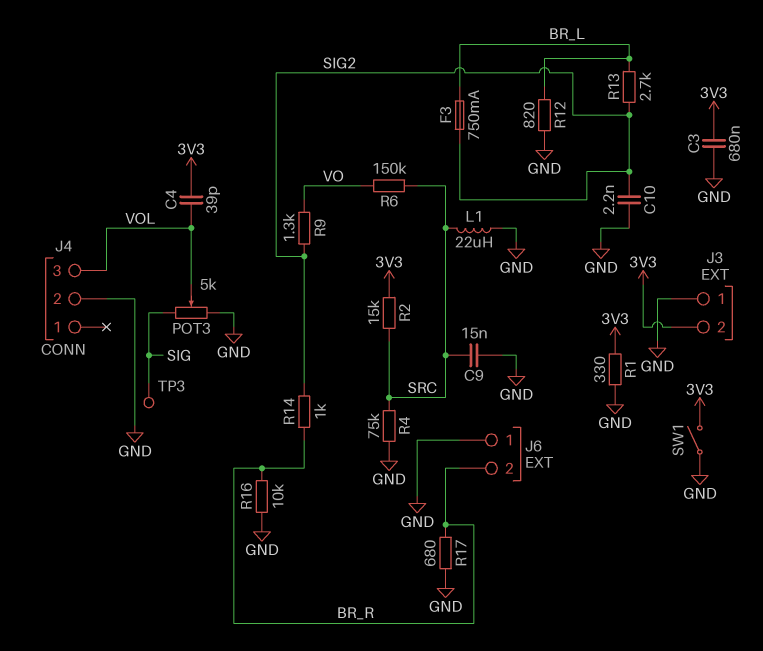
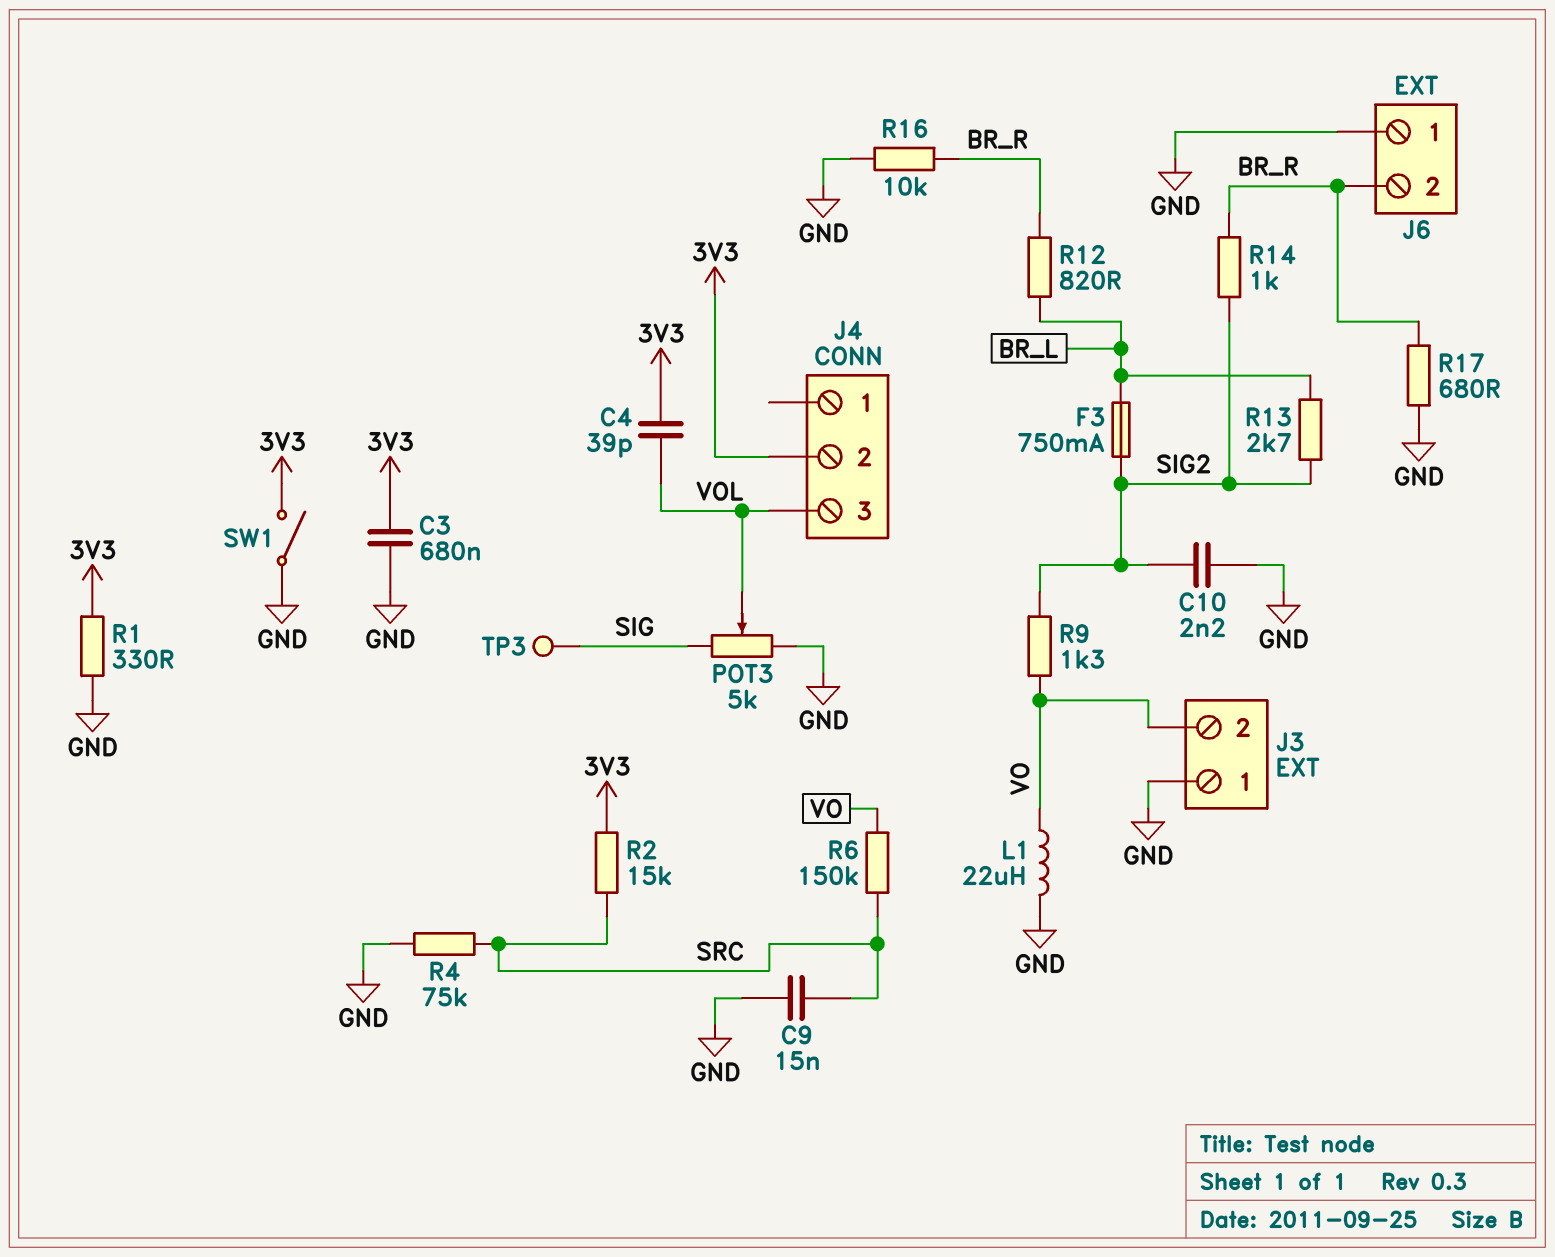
J3 pin 2: 3V3 -> VO
J4 pin 2: GND -> 3V3
L1: 22uH (GND, SRC) -> 22uH (GND, VO)
R12: 820 (BR_L, GND) -> 820 (BR_L, BR_R)

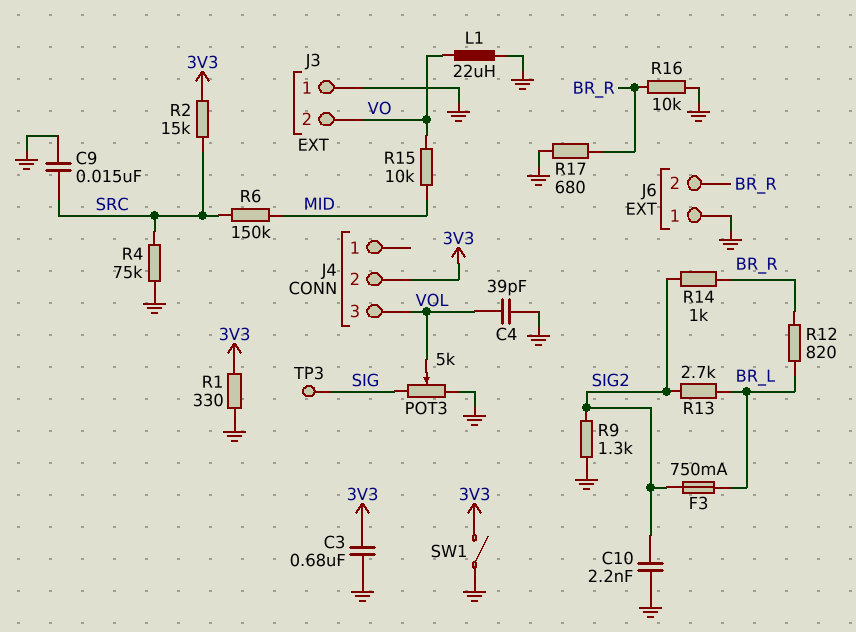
C4: 39pF (3V3, VOL) -> 39pF (GND, VOL)
R6: 150k (SRC, VO) -> 150k (MID, SRC)
R9: 1.3k (SIG2, VO) -> 1.3k (GND, SIG2)
R15: none -> 10k (MID, VO)

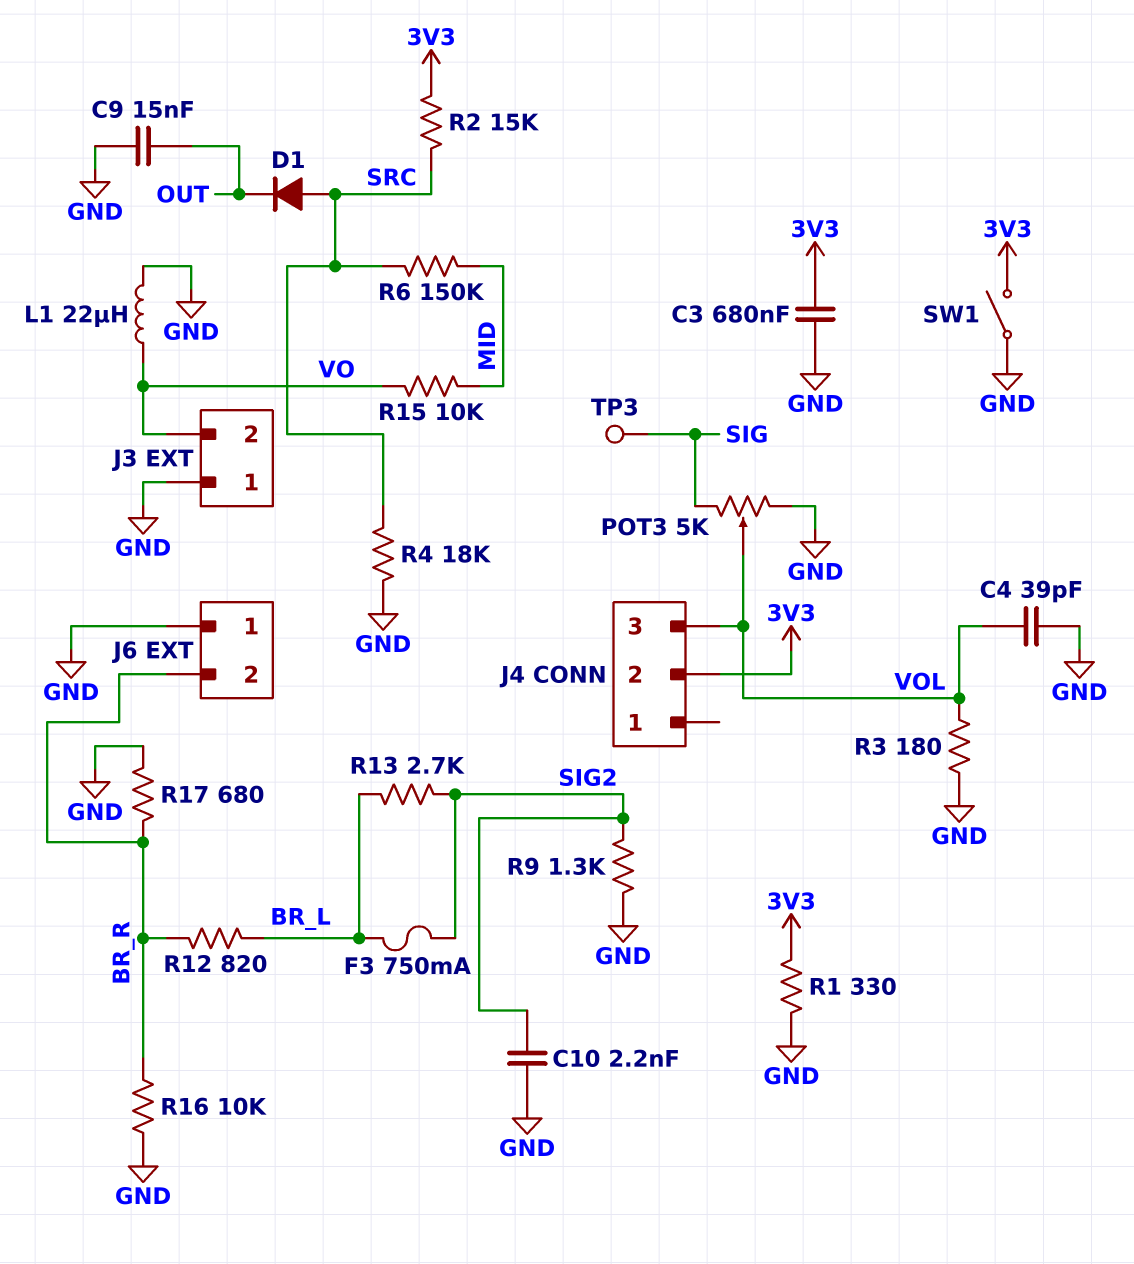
C9: 15nF (GND, SRC) -> 15nF (GND, OUT)
D1: none -> diode (A SRC, K OUT)
R3: none -> 180 (GND, VOL)
R4: 75k (GND, SRC) -> 18k (GND, SRC)
R14: 1k (BR_R, SIG2) -> none

